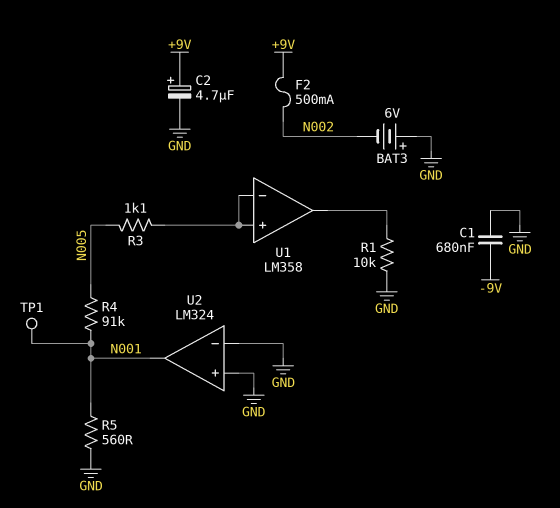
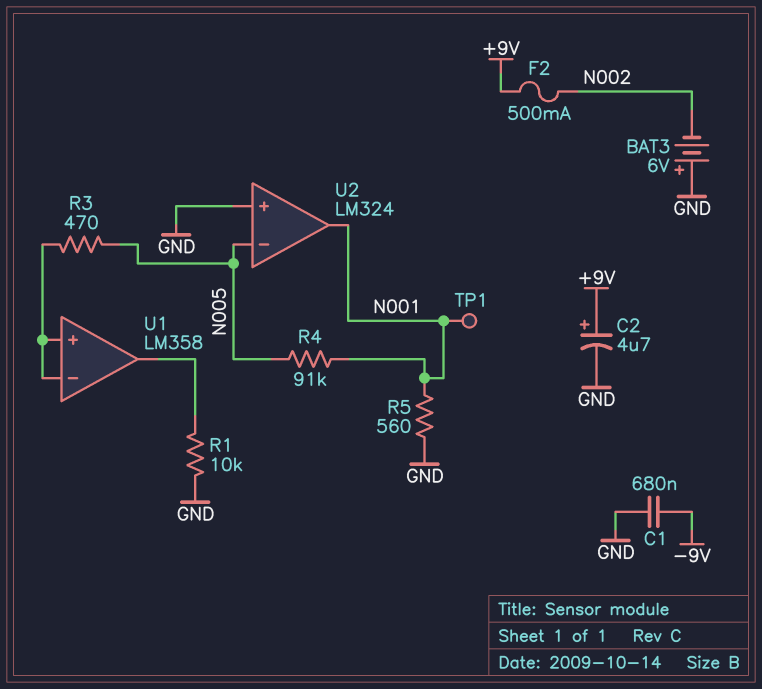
R3: 1.1k (N005, U1/in+) -> 470 (N005, U1/in+)
U2 pin in-: GND -> N005

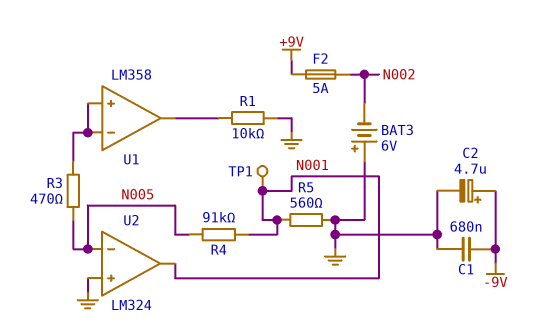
C2: 4.7uF (plus +9V, minus GND) -> 4.7uF (plus -9V, minus GND)
F2: 500mA (+9V, N002) -> 5A (+9V, N002)

